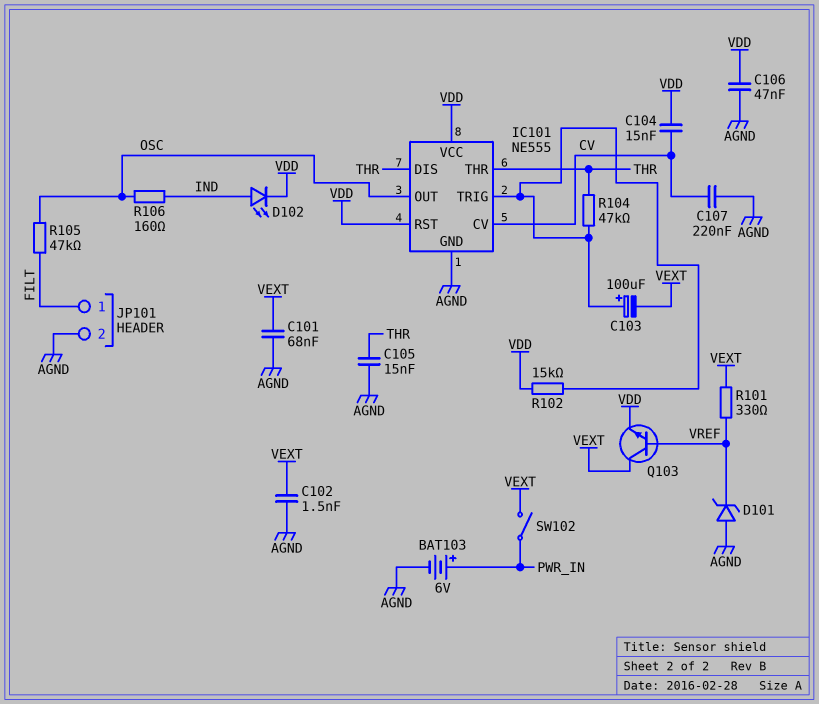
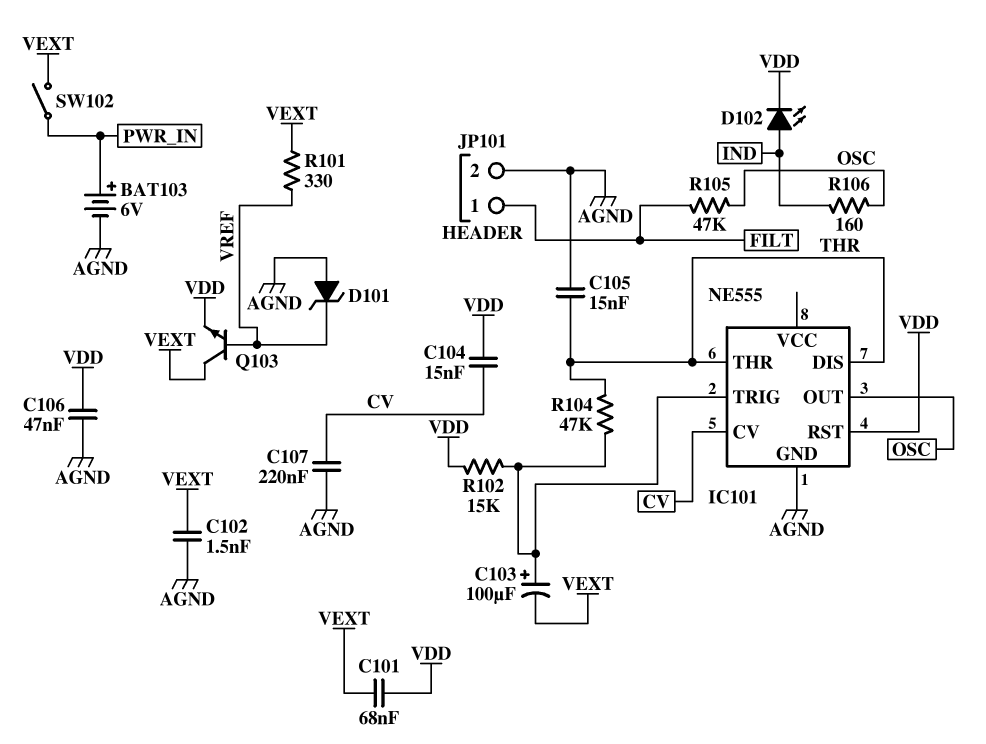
C101: 68nF (AGND, VEXT) -> 68nF (VDD, VEXT)
IC101 pin VCC: VDD -> none

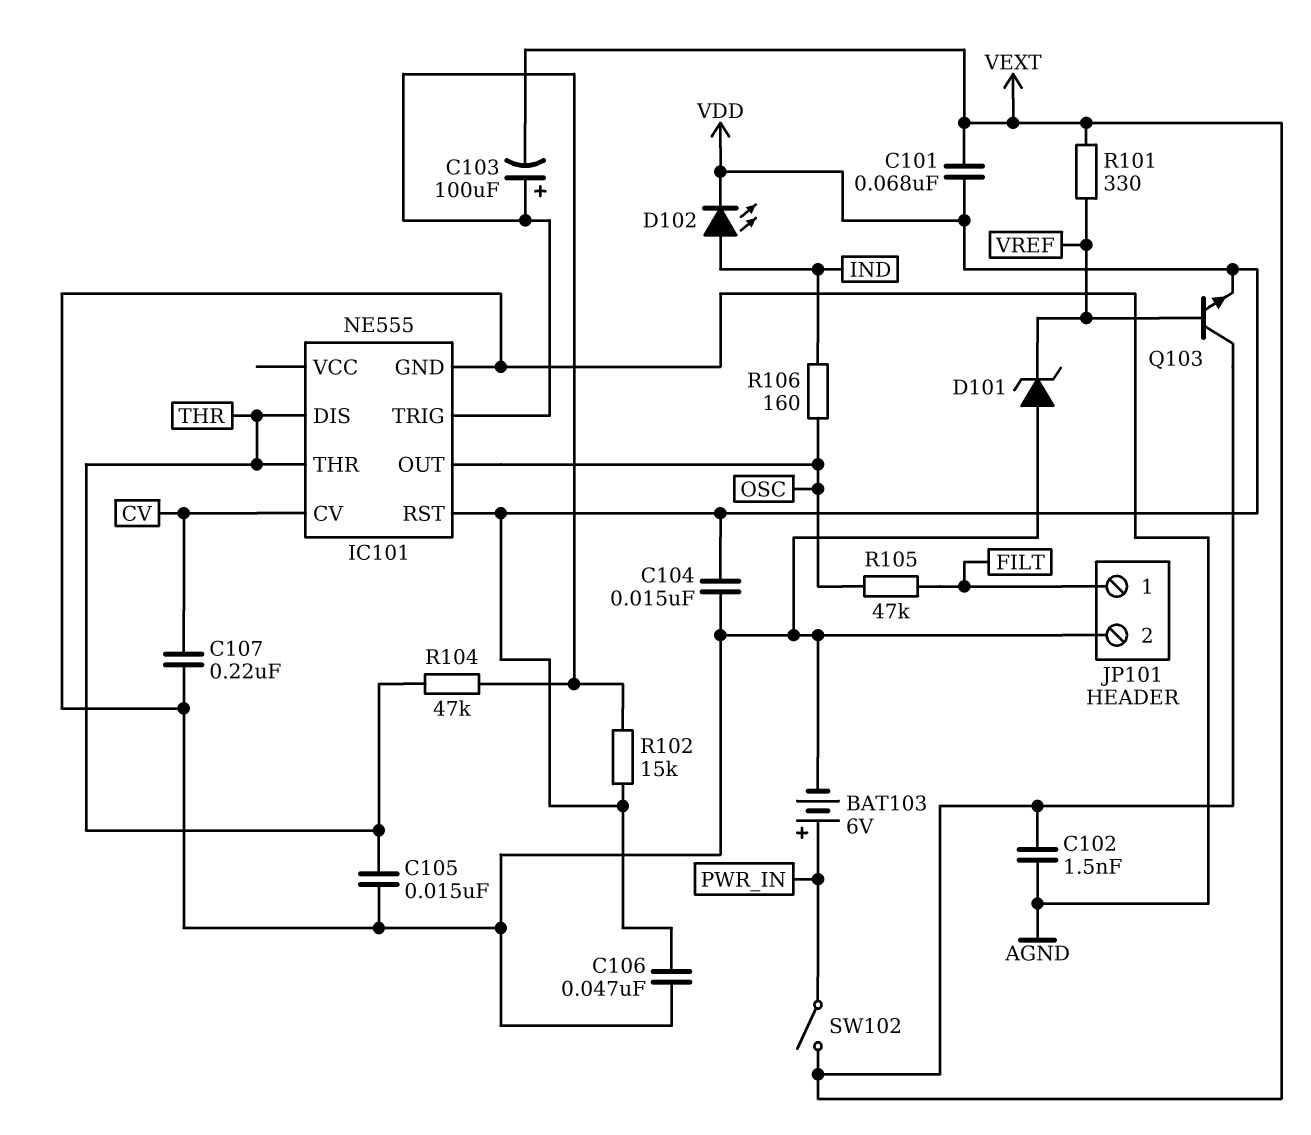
C104: 15nF (CV, VDD) -> 15nF (AGND, VDD)

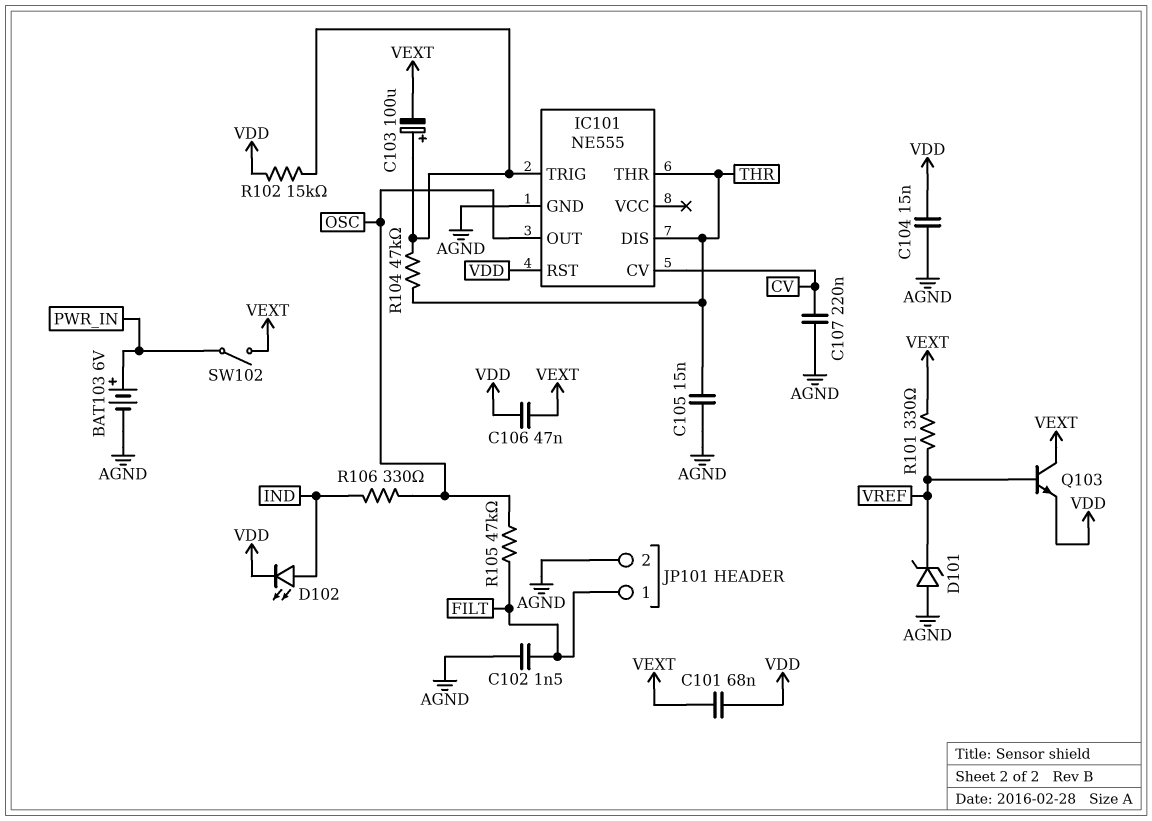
C102: 1.5nF (AGND, VEXT) -> 1.5nF (AGND, FILT)
C106: 47nF (AGND, VDD) -> 47nF (VDD, VEXT)
R106: 160 (IND, OSC) -> 330 (IND, OSC)

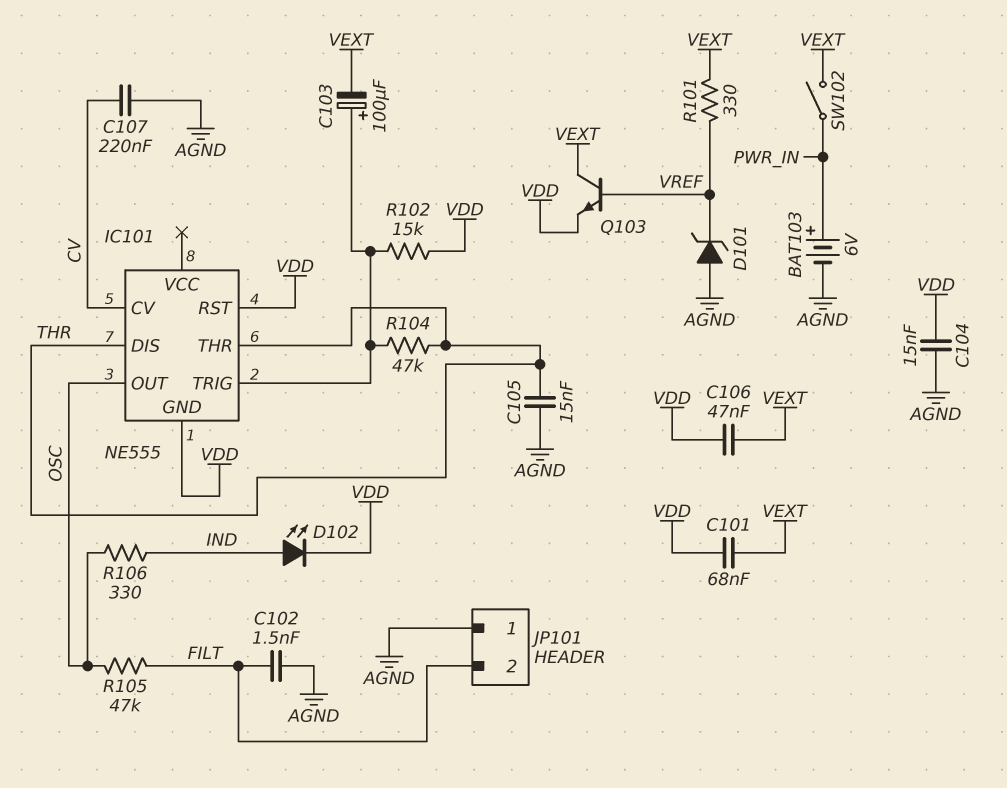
IC101 pin GND: AGND -> VDD
JP101 pin 1: FILT -> AGND
JP101 pin 2: AGND -> FILT

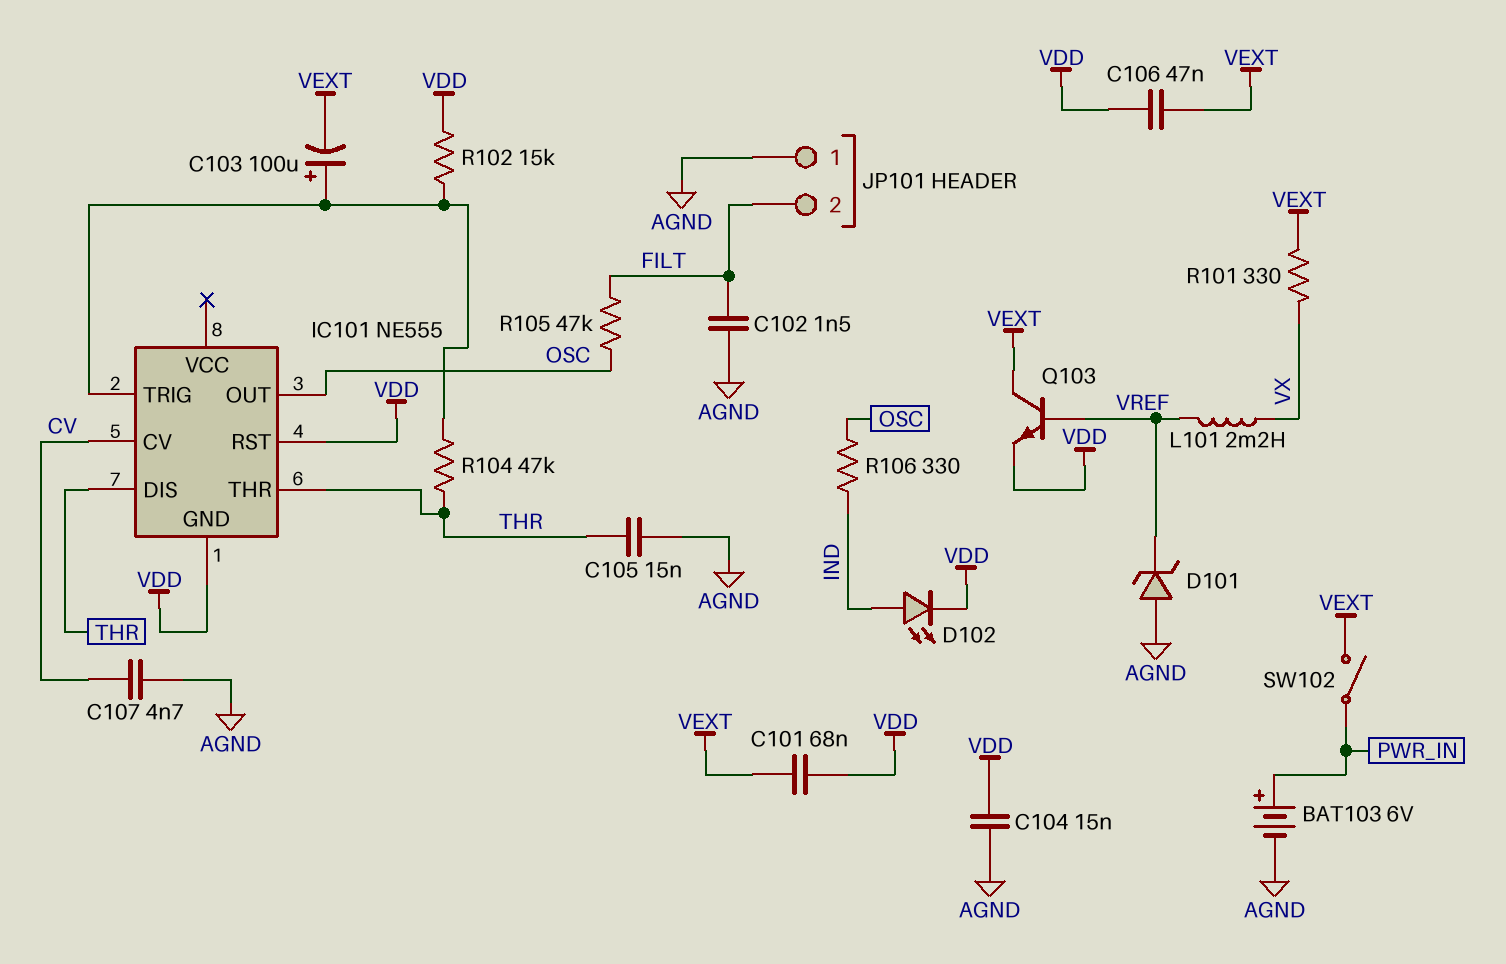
C107: 220nF (AGND, CV) -> 4.7nF (AGND, CV)
L101: none -> 2.2mH (VREF, VX)
R101: 330 (VEXT, VREF) -> 330 (VEXT, VX)

